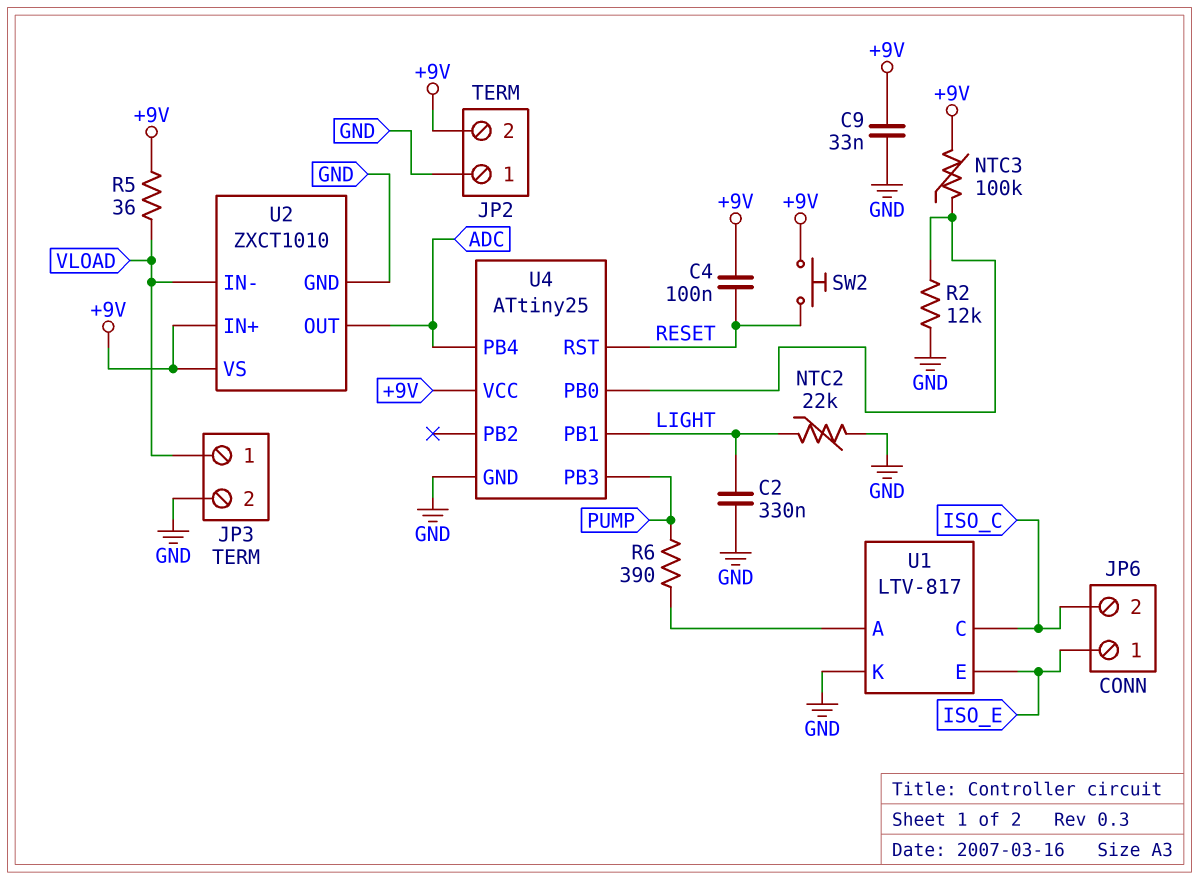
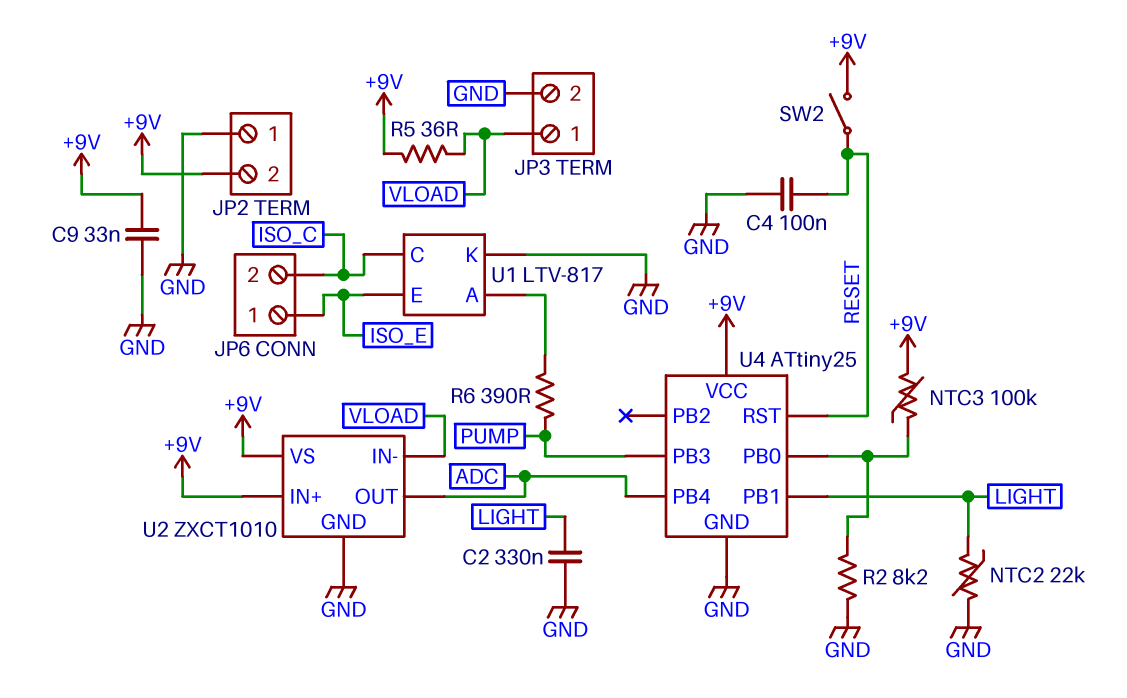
C4: 100nF (+9V, RESET) -> 100nF (GND, RESET)
R2: 12k (GND, U4/PB0) -> 8.2k (GND, U4/PB0)
SW2: button (+9V, RESET) -> switch (+9V, RESET)

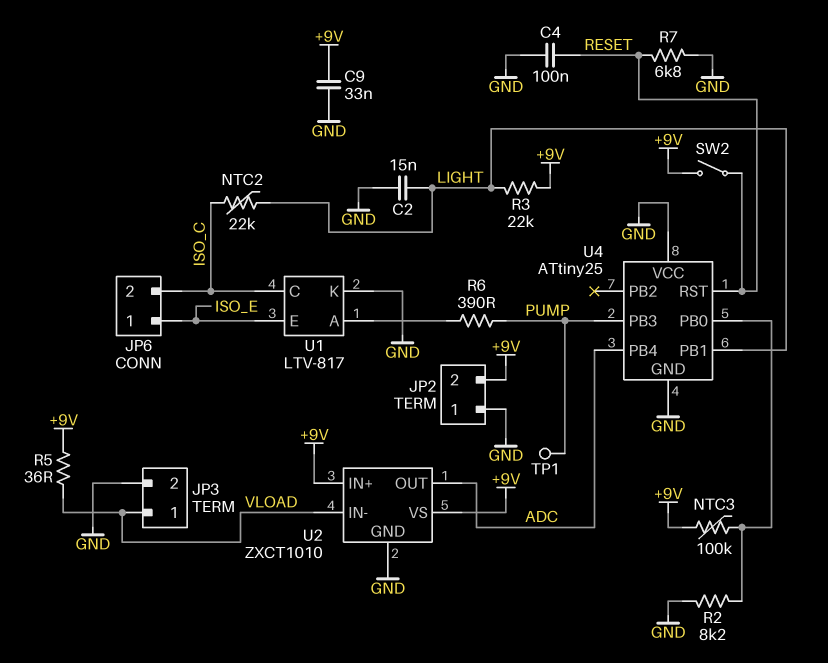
C2: 330nF (GND, LIGHT) -> 15nF (GND, LIGHT)
NTC2: 22k (GND, LIGHT) -> 22k (ISO_C, LIGHT)
R3: none -> 22k (+9V, LIGHT)
R7: none -> 6.8k (GND, RESET)
TP1: none -> test point (PUMP)
U4 pin VCC: +9V -> GND

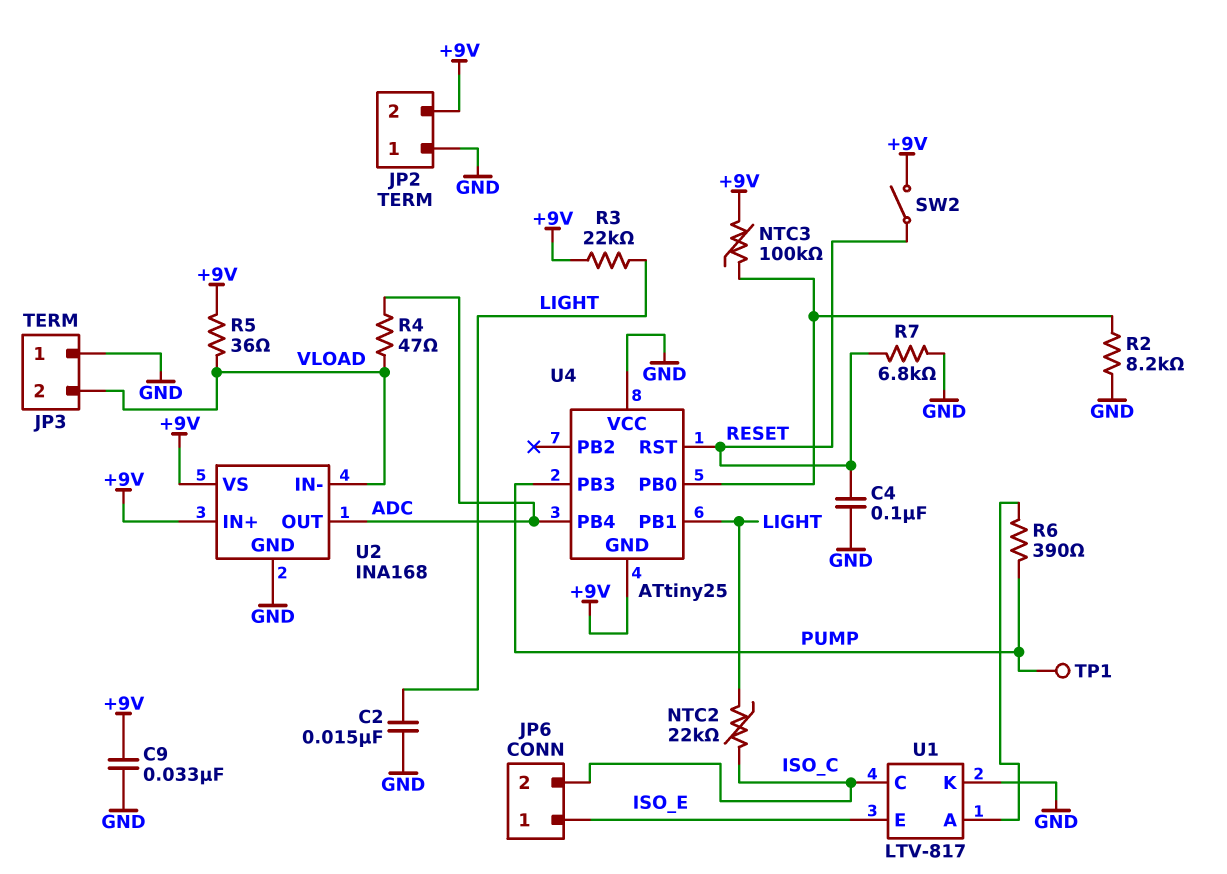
JP3 pin 1: VLOAD -> GND
JP3 pin 2: GND -> VLOAD
R4: none -> 47 (ADC, VLOAD)
U2: ZXCT1010 -> INA168
U4 pin GND: GND -> +9V

